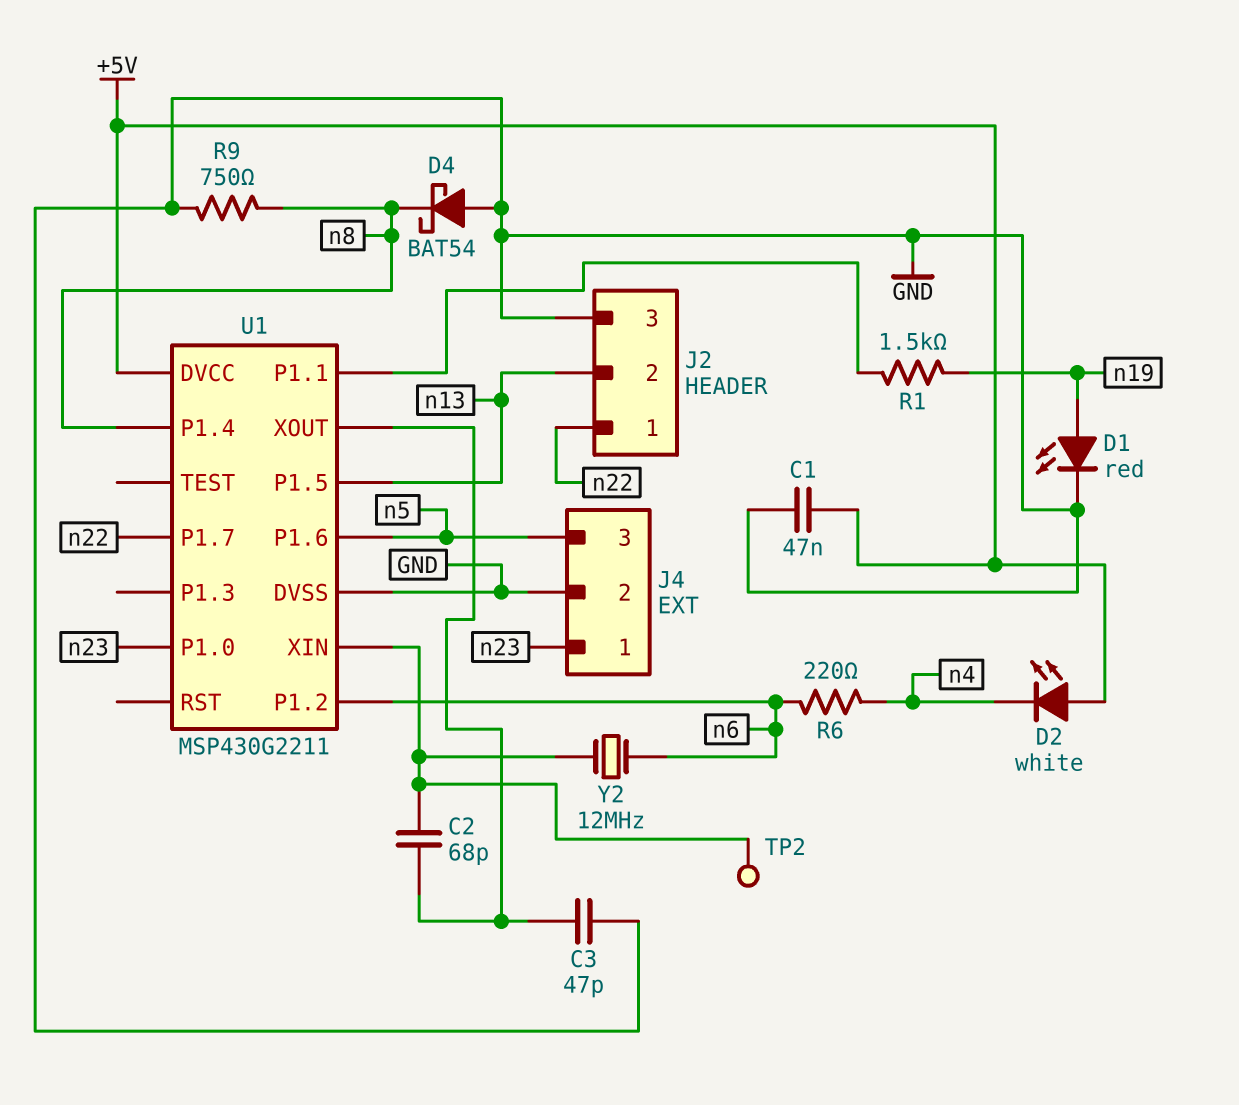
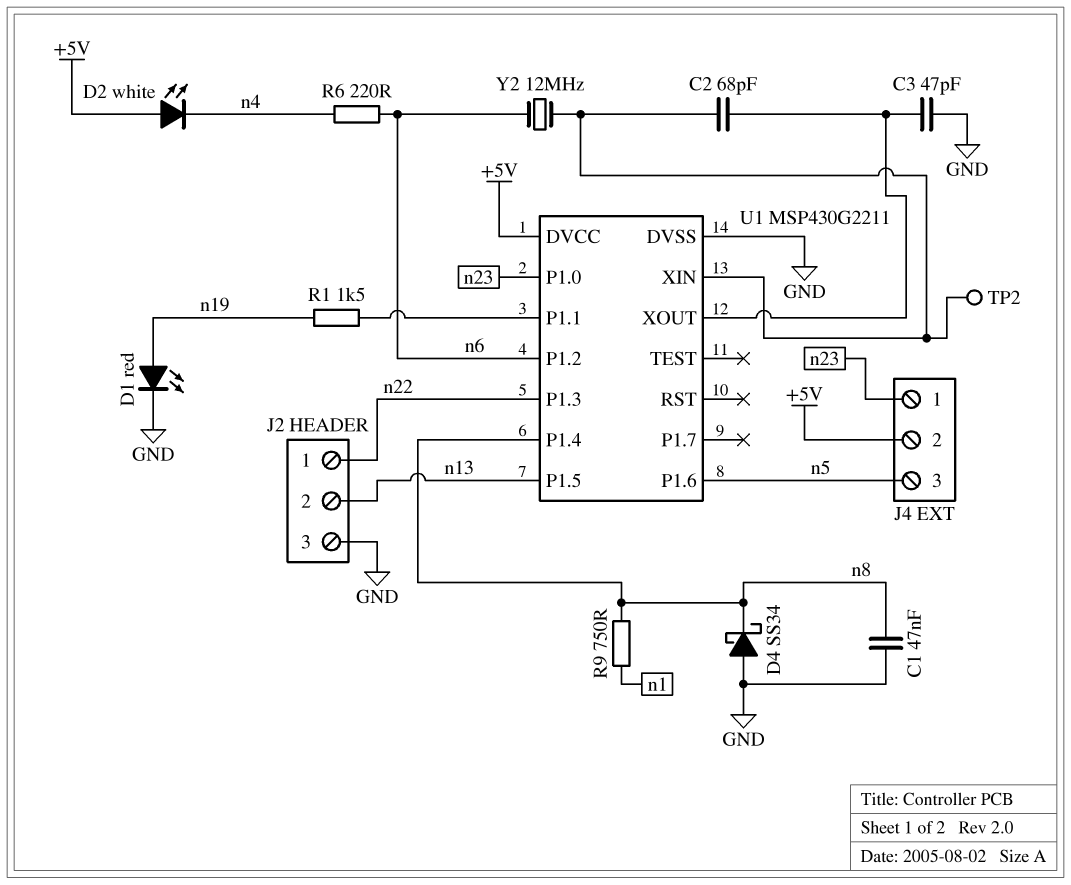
C1: 47nF (+5V, GND) -> 47nF (GND, n8)
D4: schottky BAT54 (A GND, K n8) -> schottky SS34 (A GND, K n8)
J4 pin 2: GND -> +5V
R9: 750 (GND, n8) -> 750 (n1, n8)
U1 pin P1.3: none -> n22
U1 pin P1.7: n22 -> none

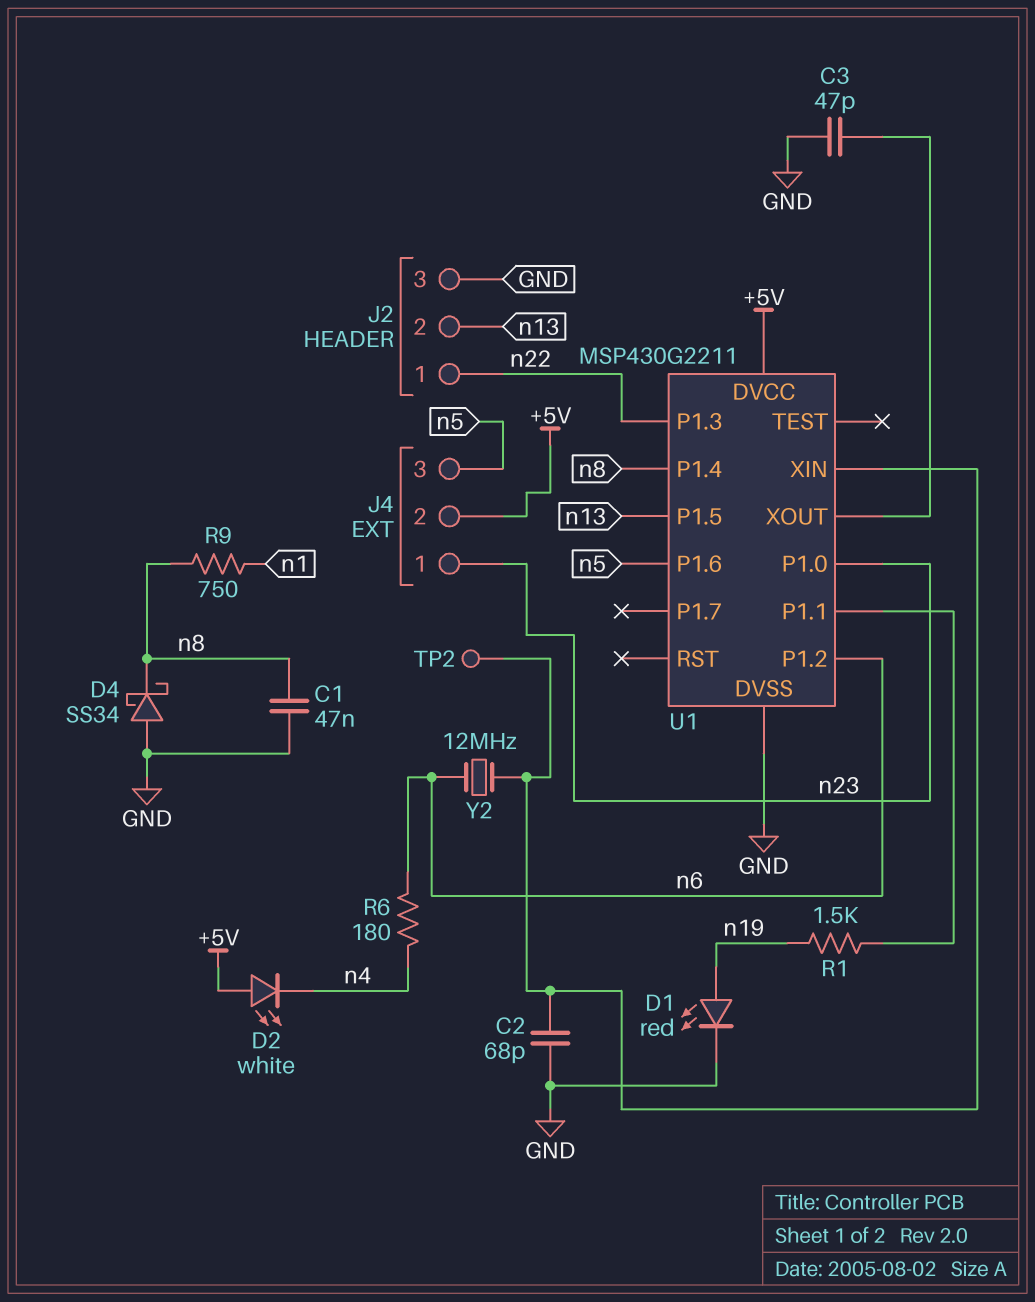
C2: 68pF (U1/XIN, U1/XOUT) -> 68pF (GND, U1/XIN)
R6: 220 (n4, n6) -> 180 (n4, n6)

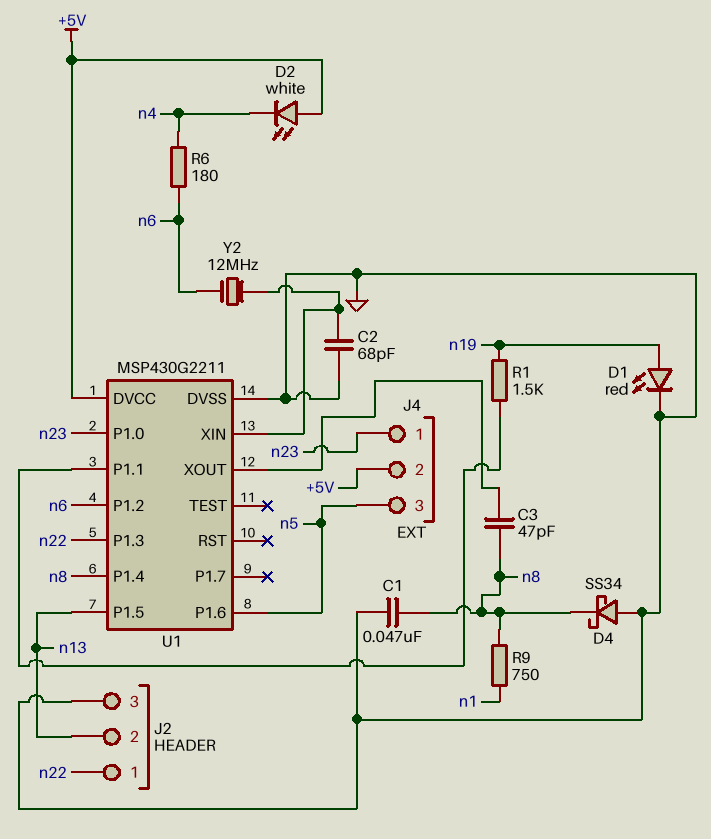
C3: 47pF (GND, U1/XOUT) -> 47pF (U1/XOUT, n8)
TP2: test point (U1/XIN) -> none

